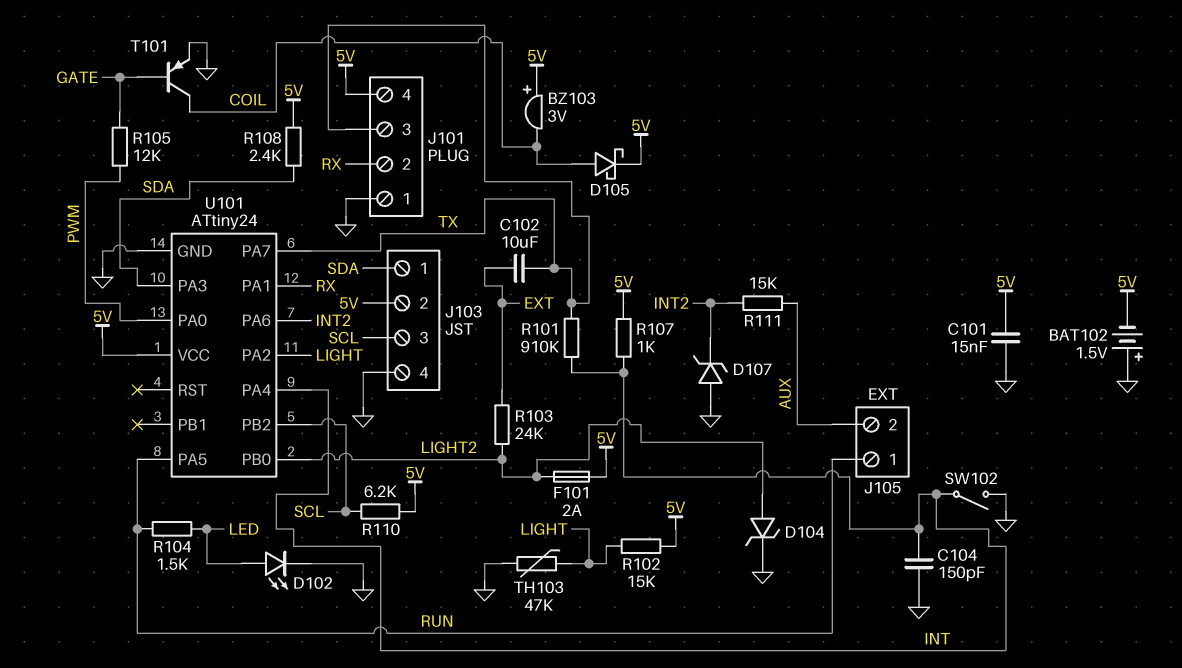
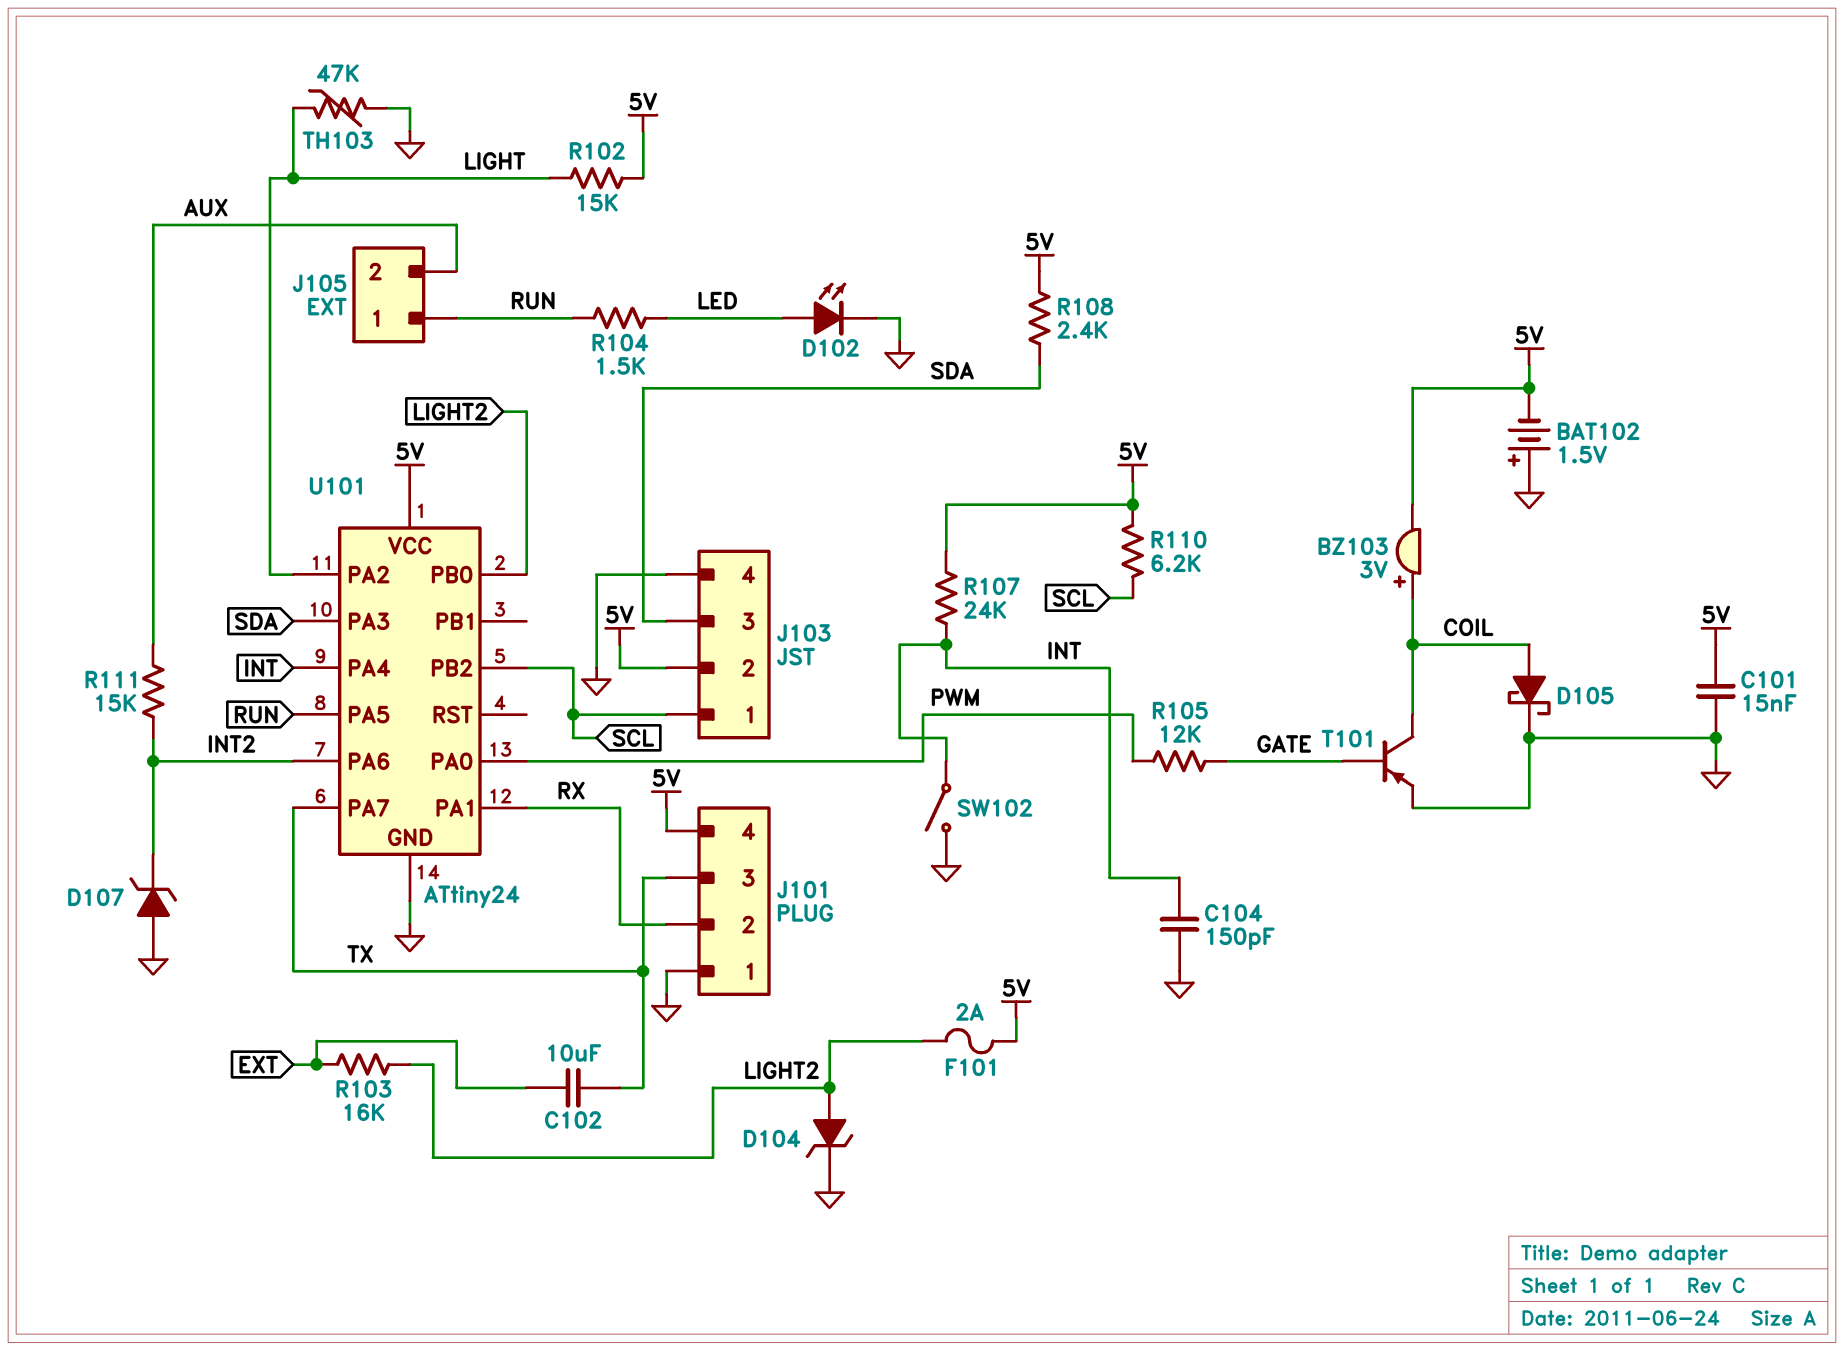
BZ103: buzzer 3V (plus 5V, minus COIL) -> buzzer 3V (plus COIL, minus 5V)
D105: schottky (A COIL, K 5V) -> schottky (A COIL, K GND)
J103 pin 1: SDA -> SCL
J103 pin 3: SCL -> SDA
R101: 910k (INT, TX) -> none
R103: 24k (EXT, LIGHT2) -> 16k (EXT, LIGHT2)
R107: 1k (5V, INT) -> 24k (5V, INT)

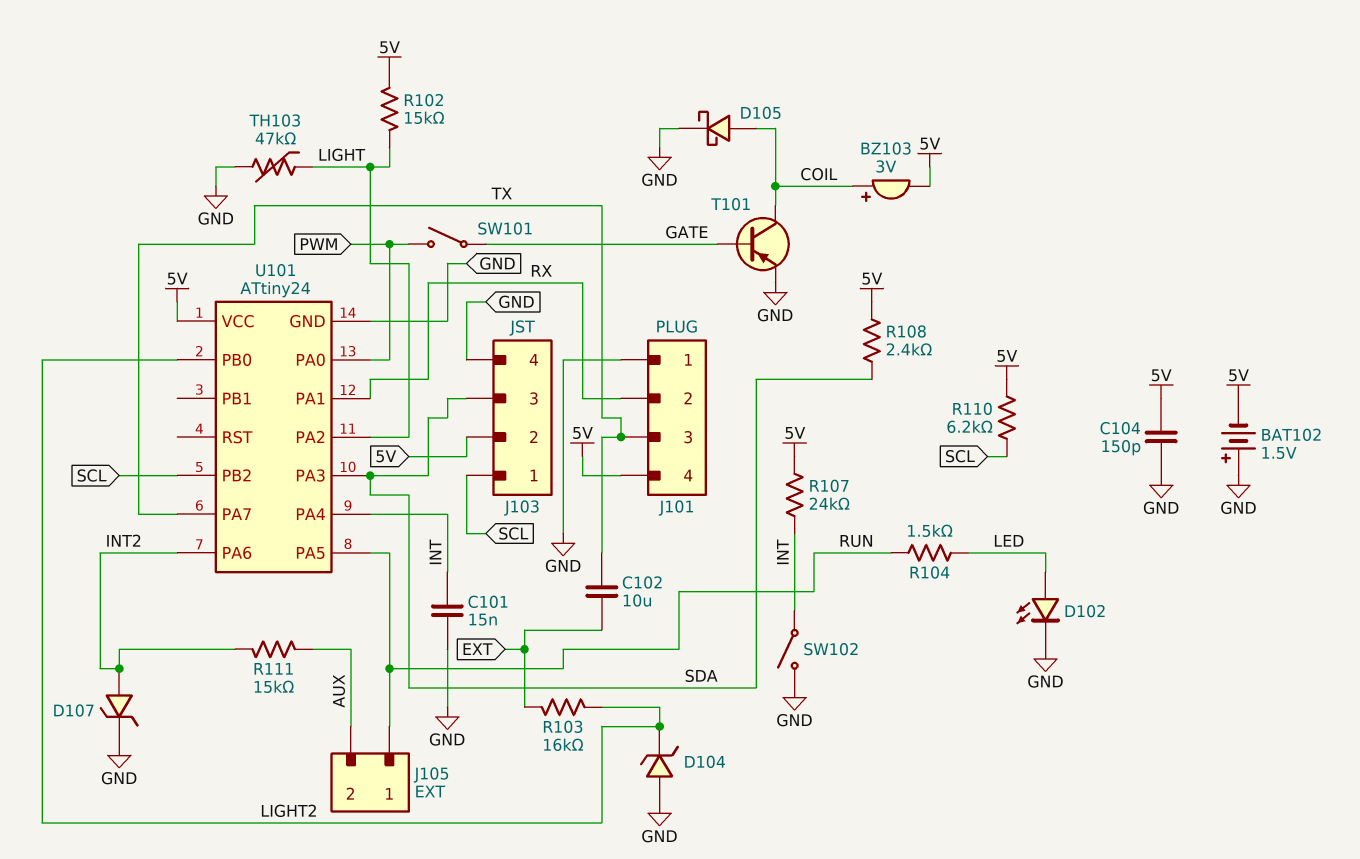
C101: 15nF (5V, GND) -> 15nF (GND, INT)
C104: 150pF (GND, INT) -> 150pF (5V, GND)
D104: zener (A LIGHT2, K GND) -> zener (A GND, K LIGHT2)
D107: zener (A GND, K INT2) -> zener (A INT2, K GND)
F101: 2A (5V, LIGHT2) -> none
R105: 12k (GATE, PWM) -> none
SW101: none -> switch (GATE, PWM)

